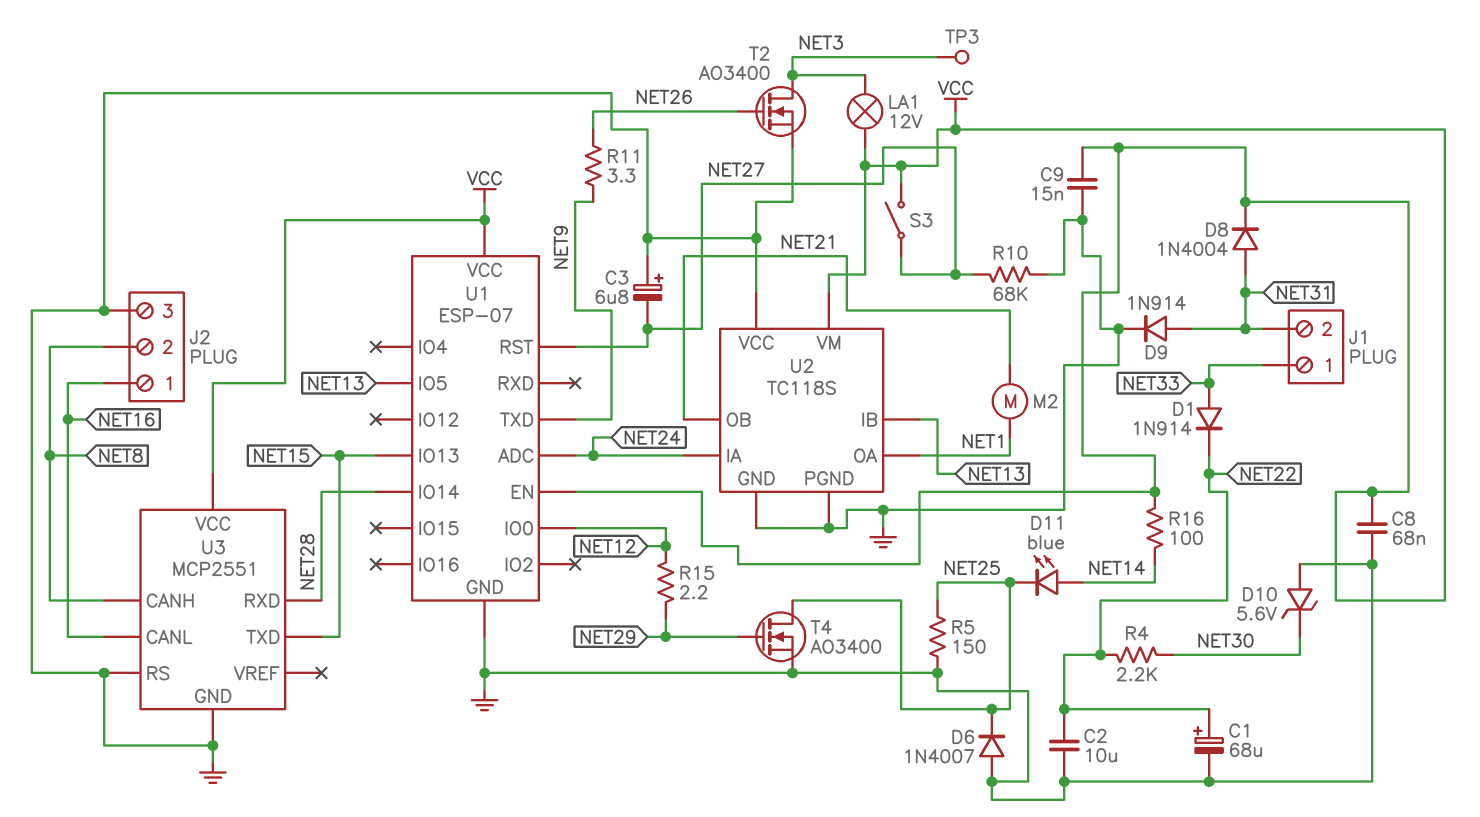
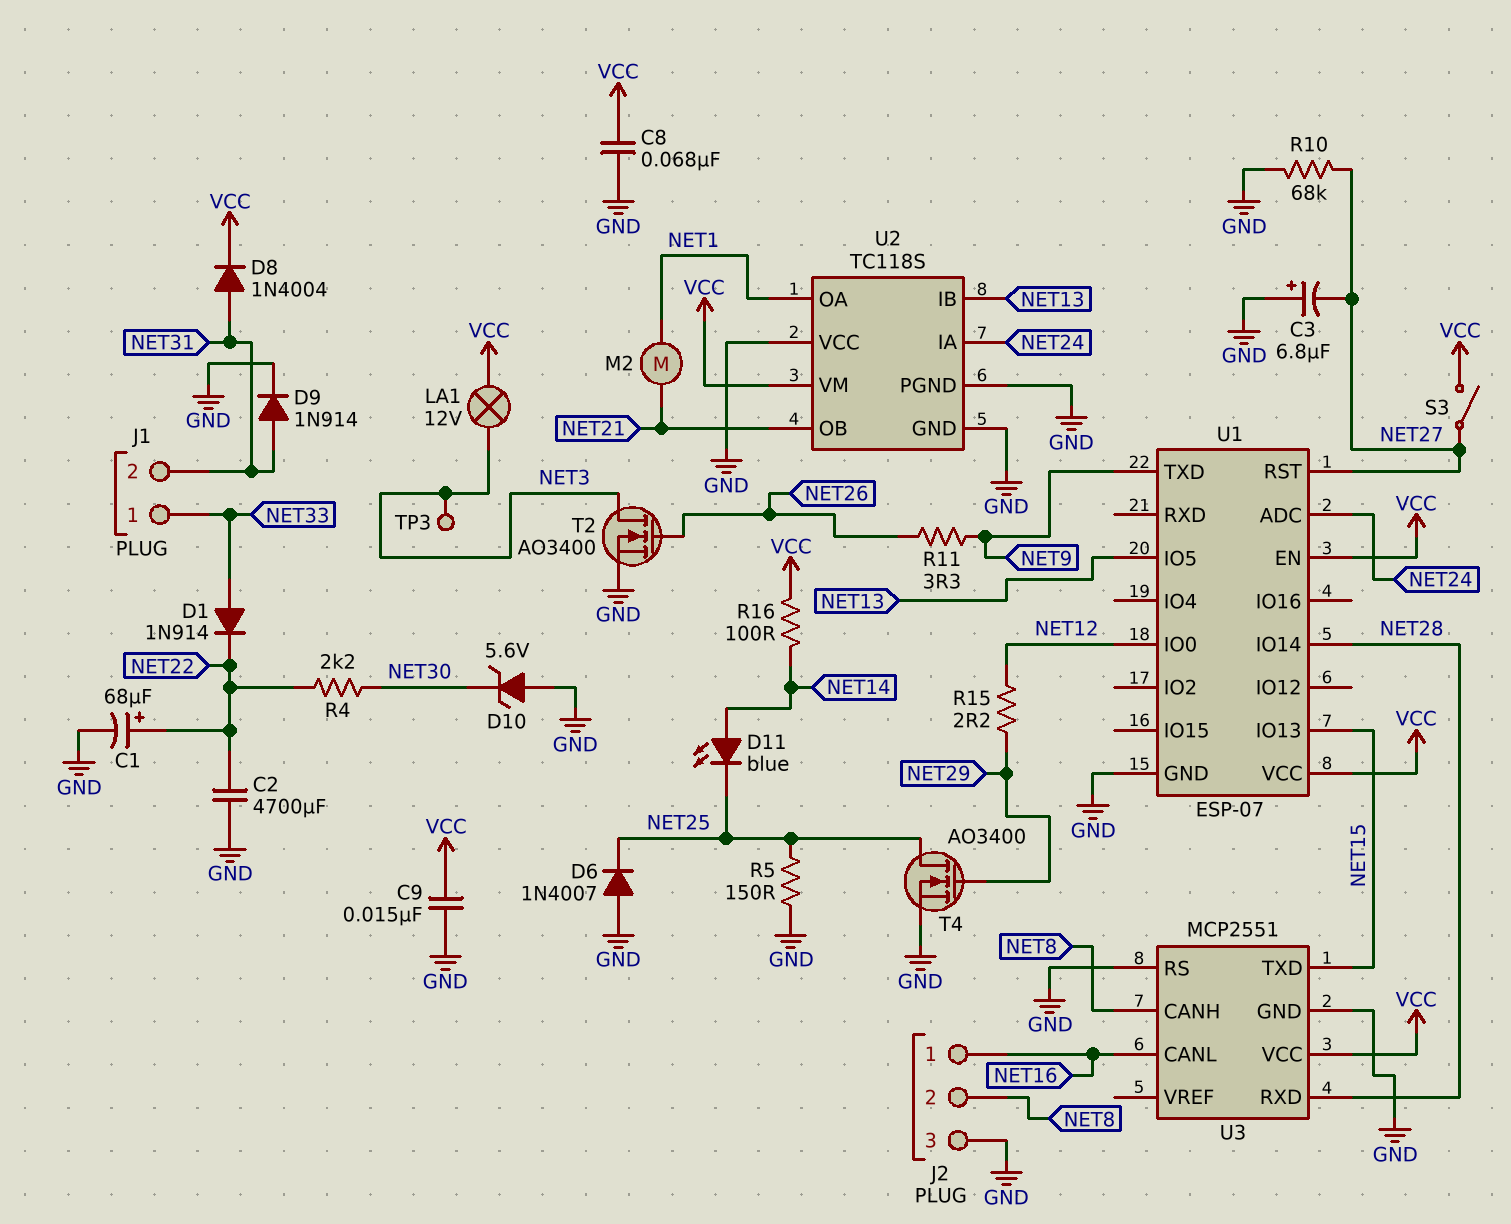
C2: 10uF (GND, NET22) -> 4700uF (GND, NET22)

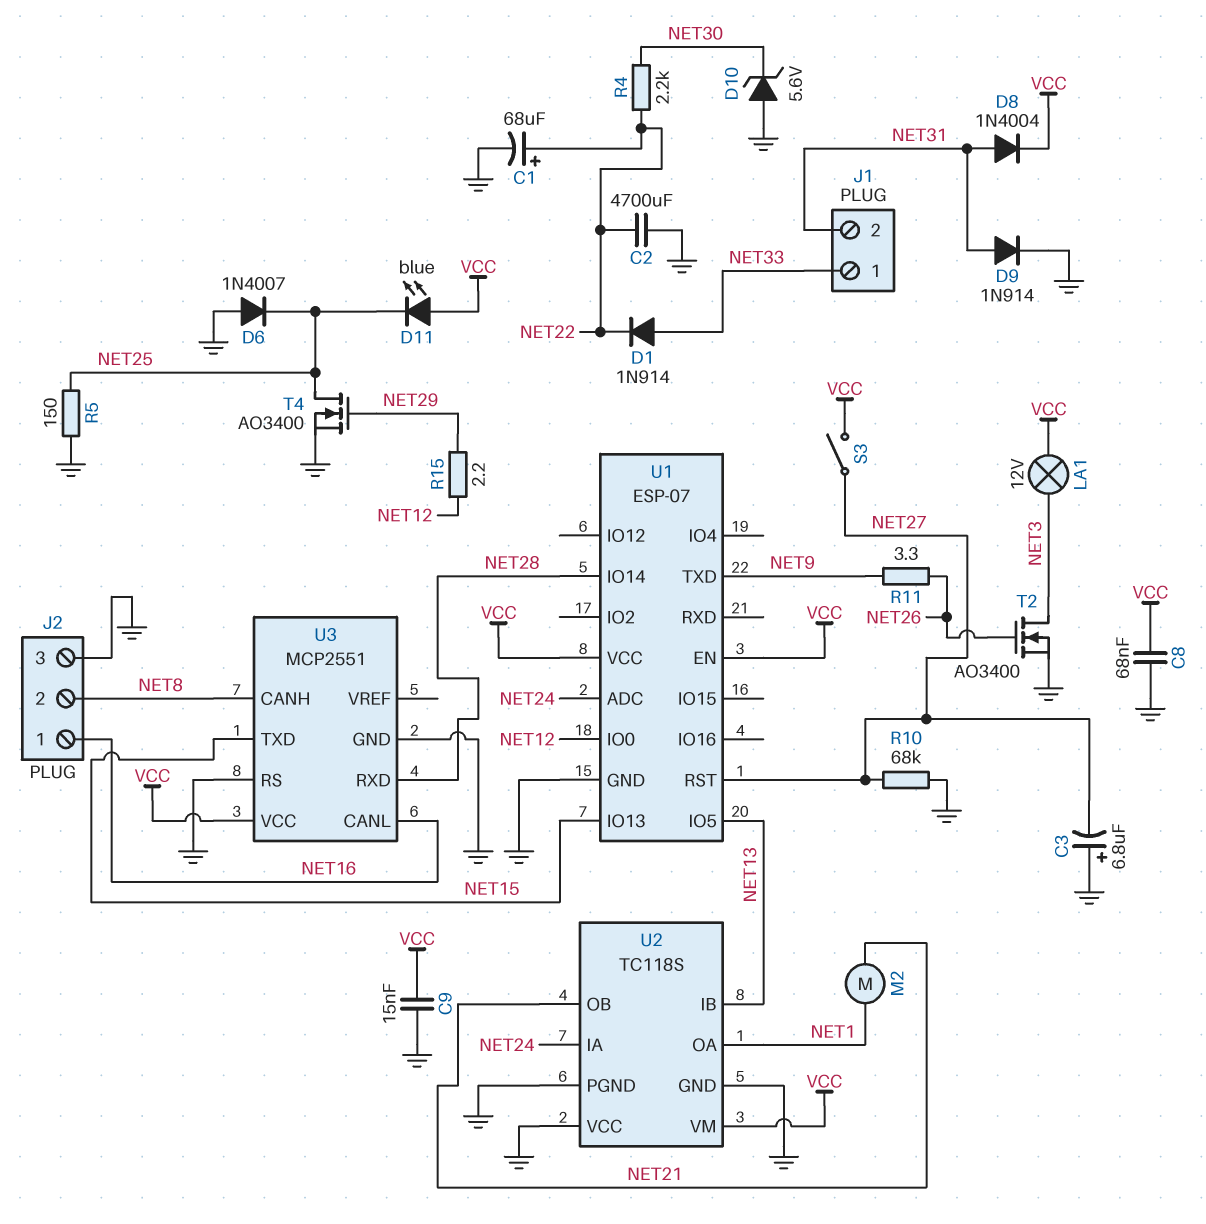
D11: LED blue (A NET14, K NET25) -> LED blue (A VCC, K NET25)
R16: 100 (NET14, VCC) -> none
TP3: test point (NET3) -> none

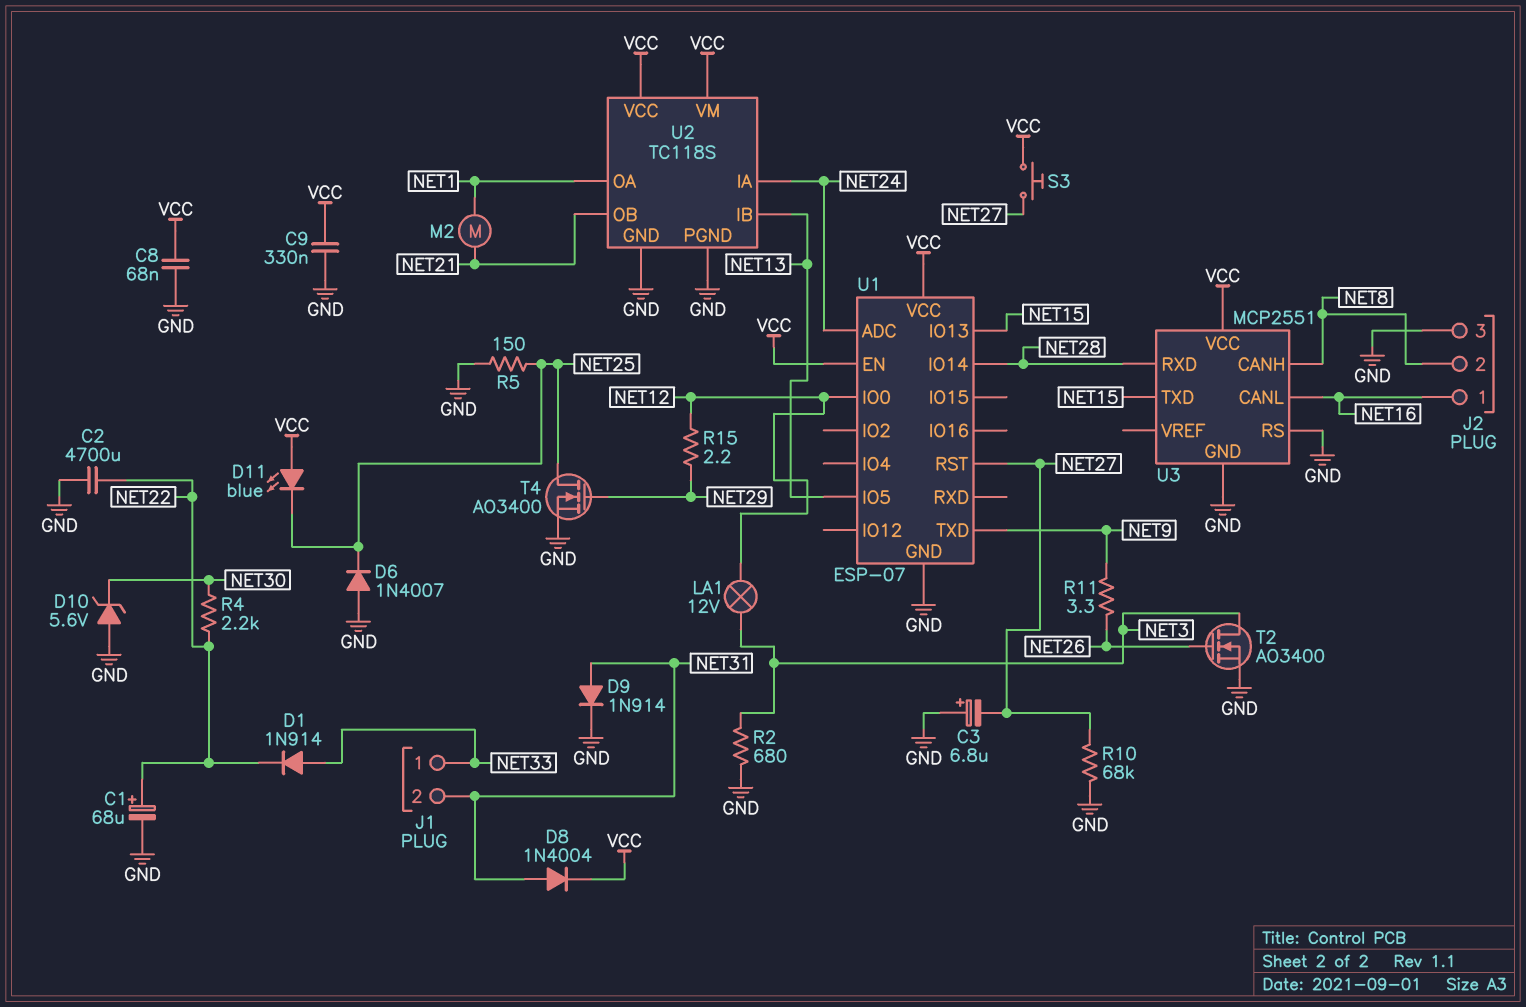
C9: 15nF (GND, VCC) -> 330nF (GND, VCC)
LA1: lamp 12V (NET3, VCC) -> lamp 12V (NET3, NET12)
R2: none -> 680 (GND, NET3)
S3: switch (NET27, VCC) -> button (NET27, VCC)
U2 pin VCC: GND -> VCC

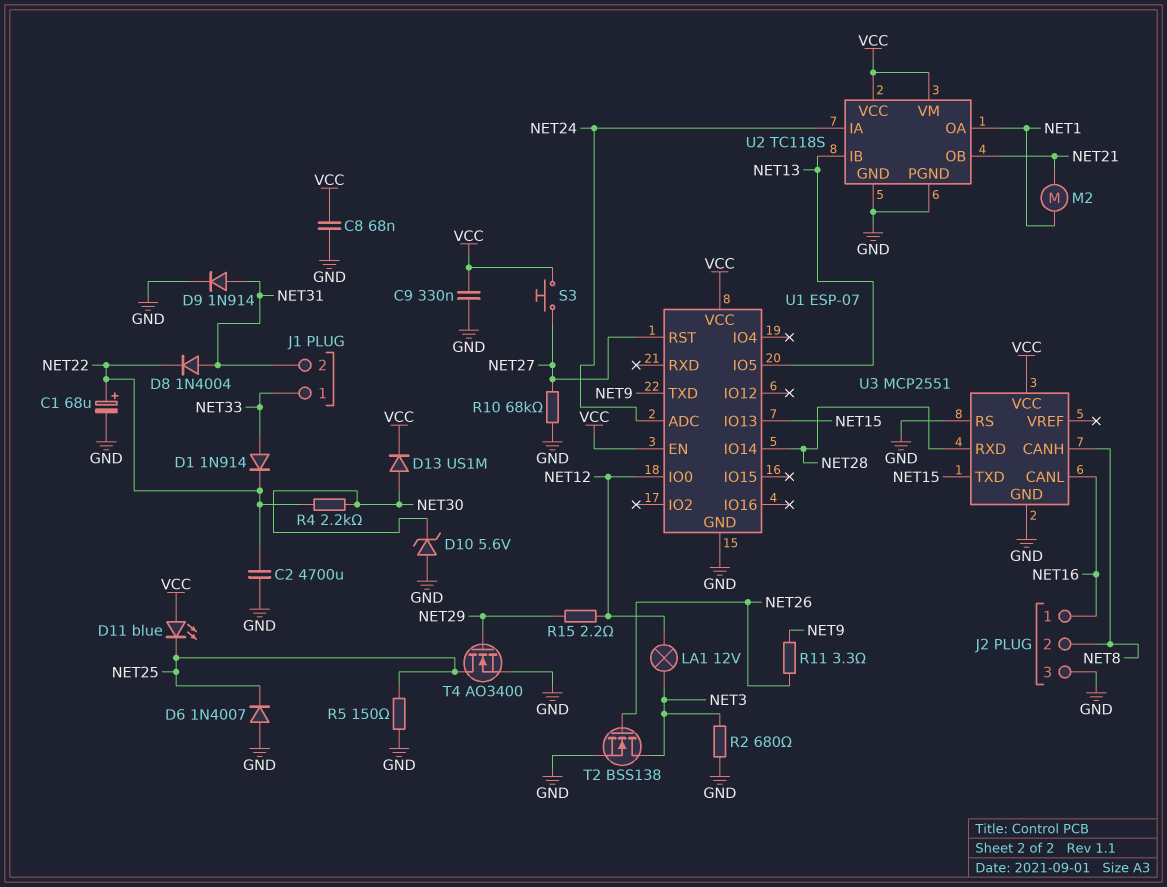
C3: 6.8uF (plus GND, minus NET27) -> none
D8: diode 1N4004 (A NET31, K VCC) -> diode 1N4004 (A NET31, K NET22)
D13: none -> diode US1M (A NET30, K VCC)
T2: NMOS AO3400 (G NET26, D NET3, S GND) -> NMOS BSS138 (G NET26, D NET3, S GND)

